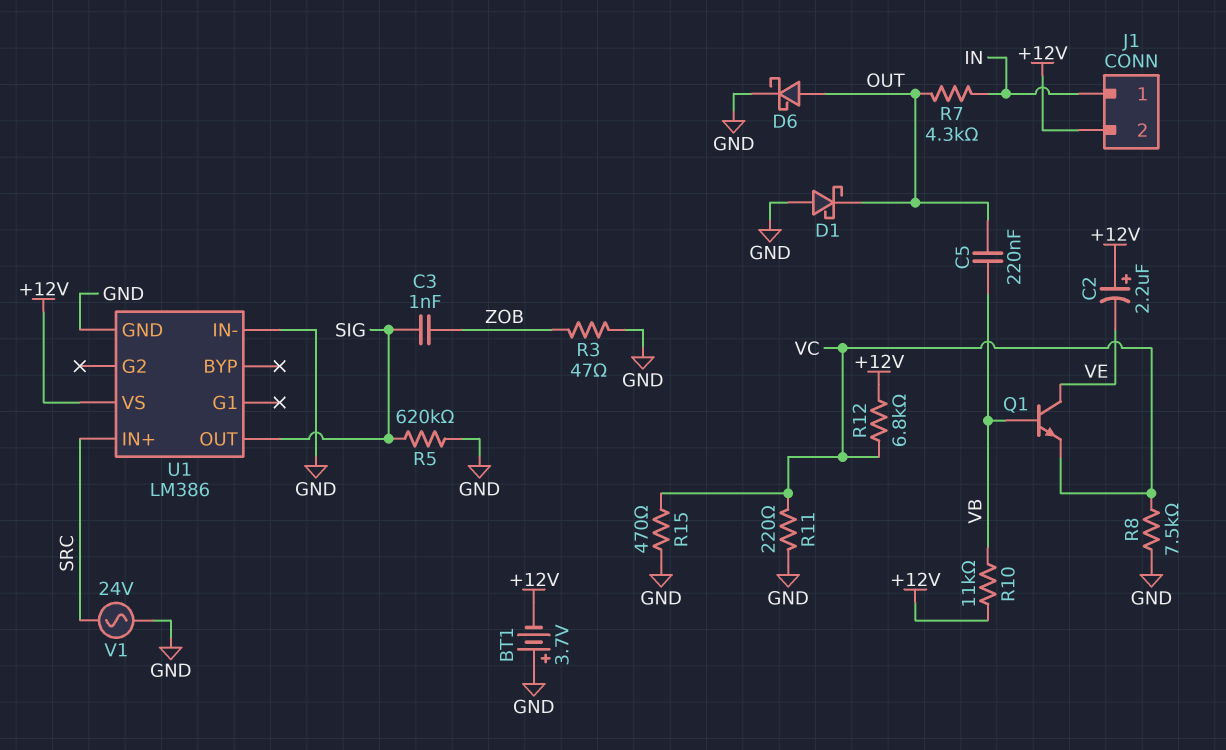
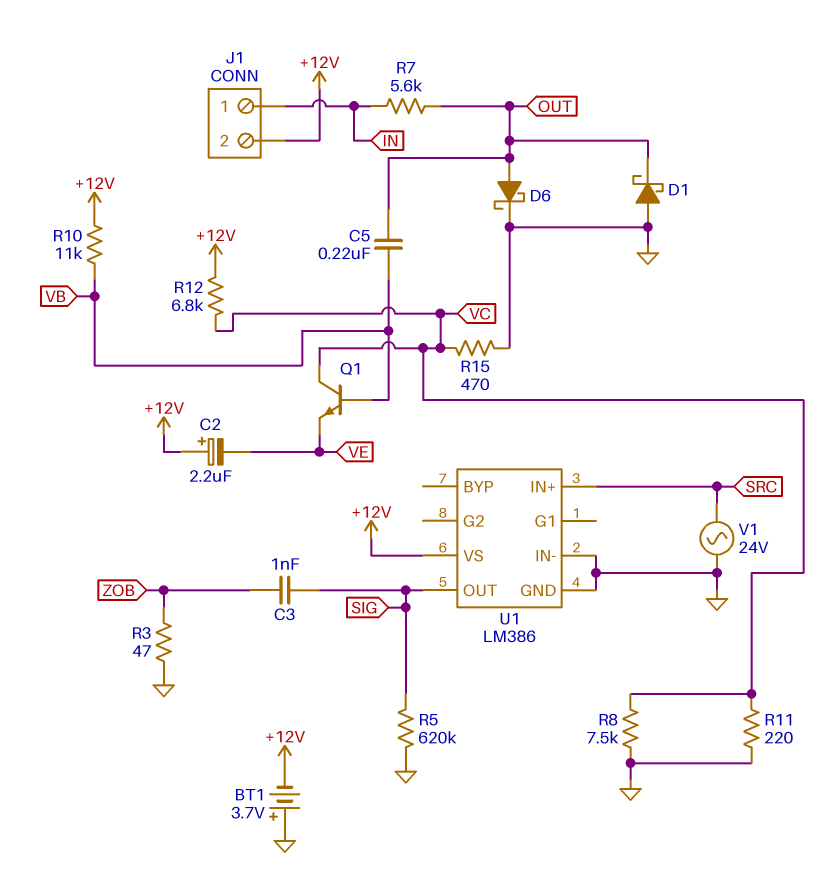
Q1: NPN (B VB, C VE, E VC) -> NPN (B VB, C VC, E VE)
R7: 4.3k (IN, OUT) -> 5.6k (IN, OUT)

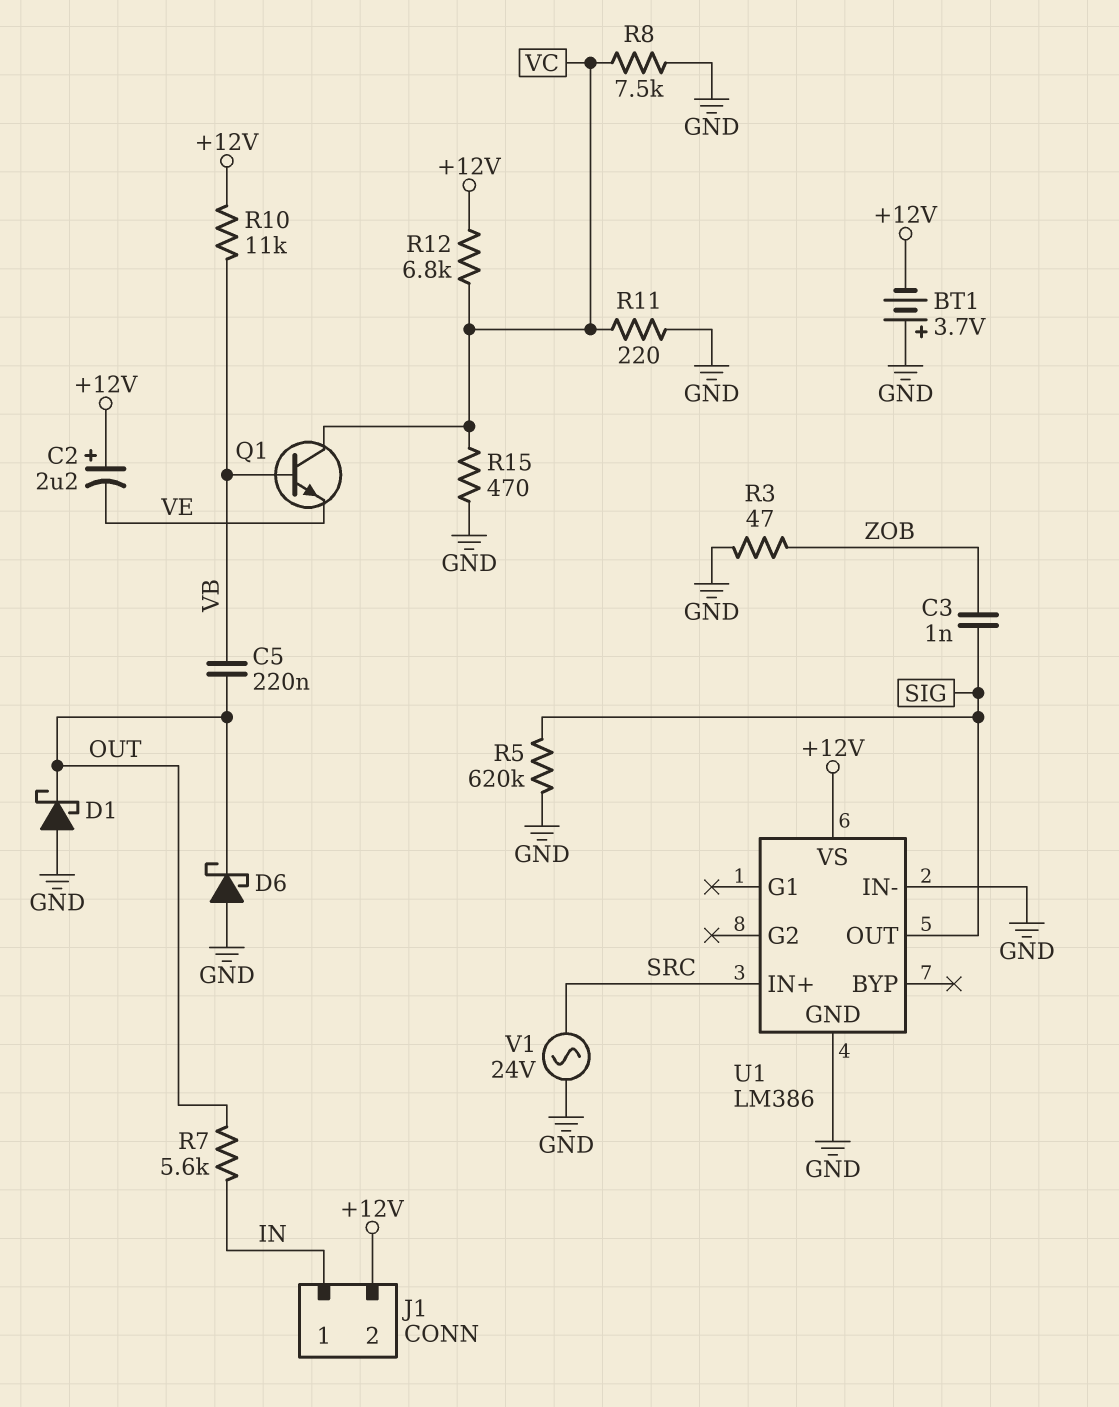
D6: schottky (A OUT, K GND) -> schottky (A GND, K OUT)

